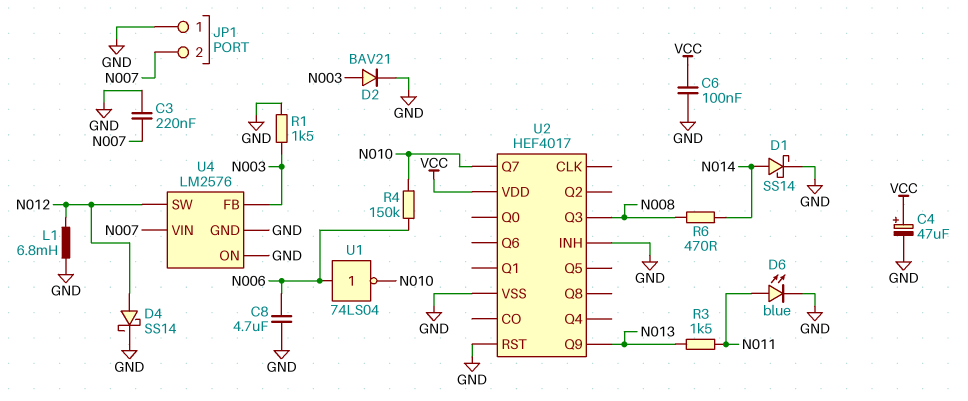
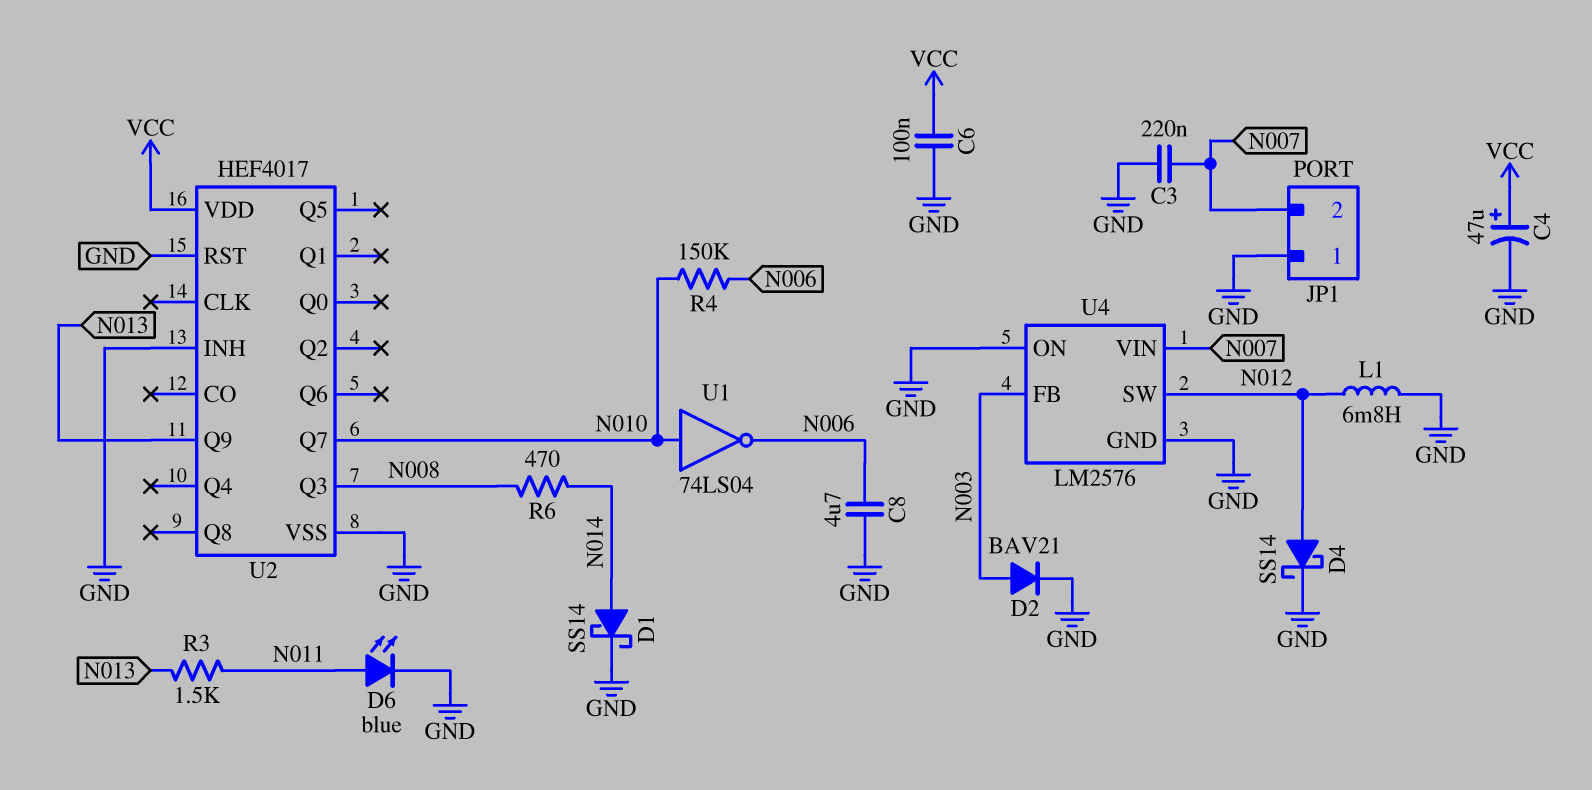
R1: 1.5k (GND, N003) -> none
U1: NOT 74LS04 (in N006, out N010) -> NOT 74LS04 (in N010, out N006)

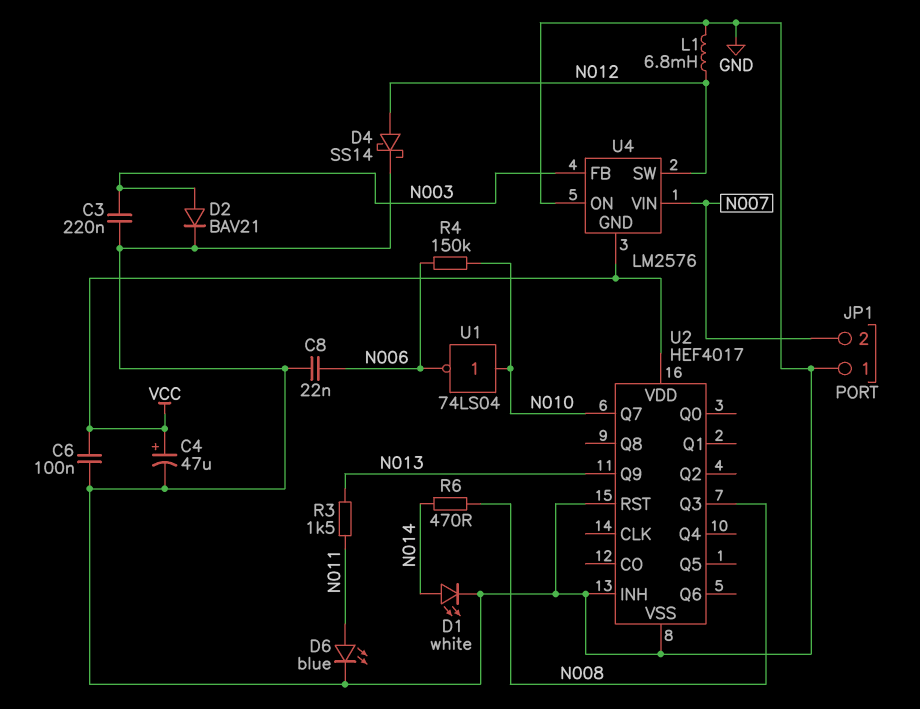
C3: 220nF (GND, N007) -> 220nF (GND, N003)
C8: 4.7uF (GND, N006) -> 22nF (GND, N006)
D1: schottky SS14 (A N014, K GND) -> LED white (A N014, K GND)
U4 pin GND: GND -> VCC

